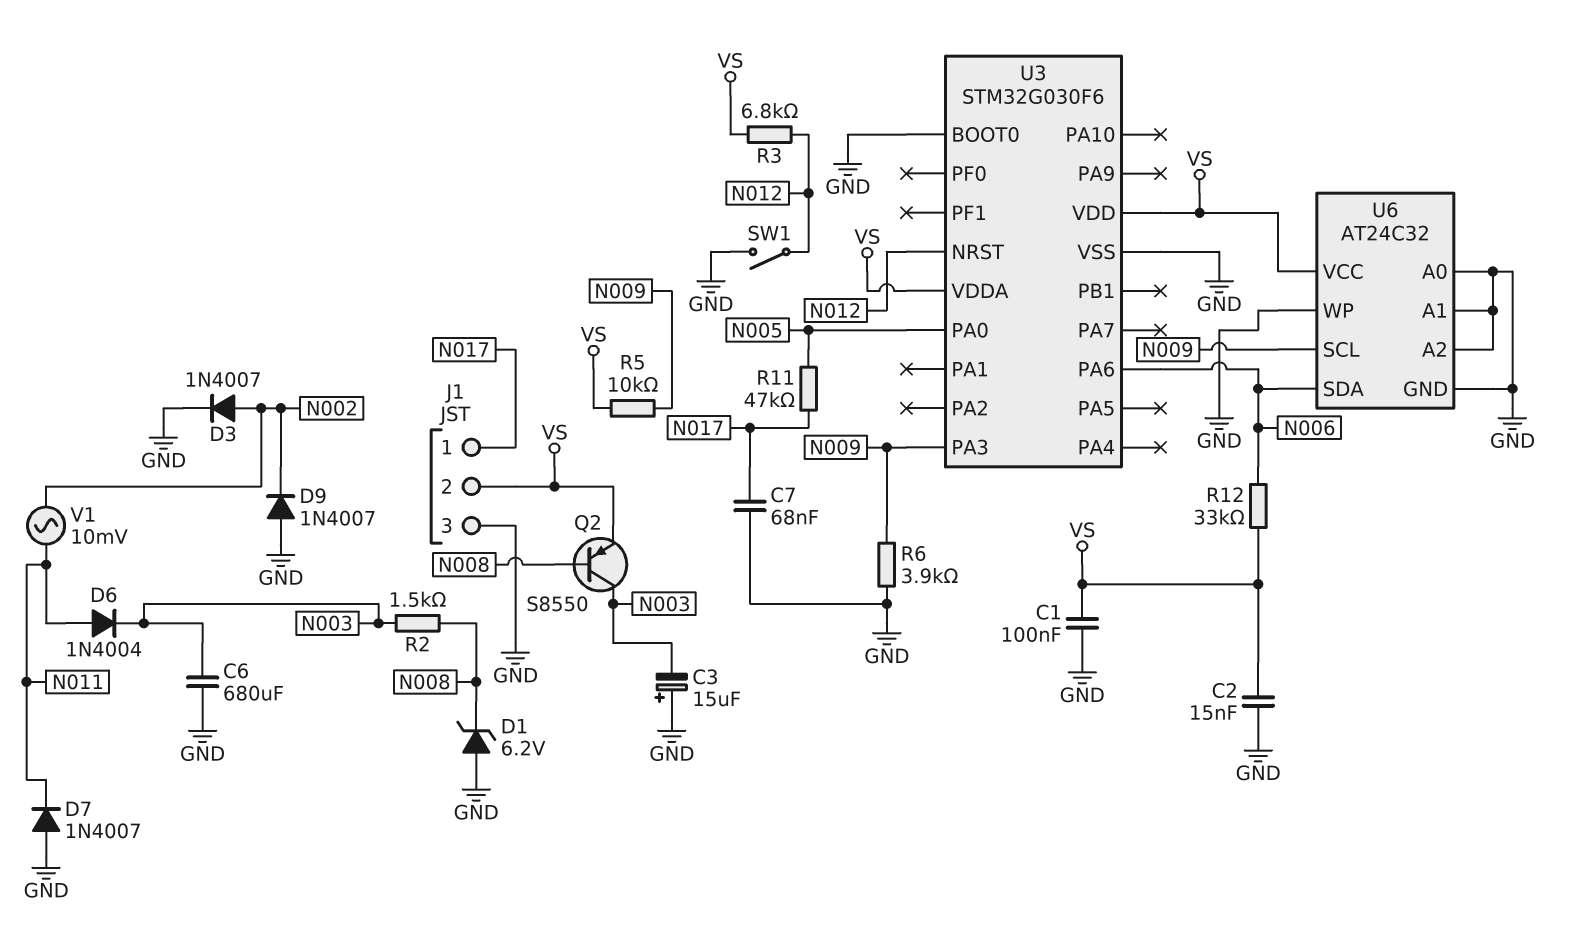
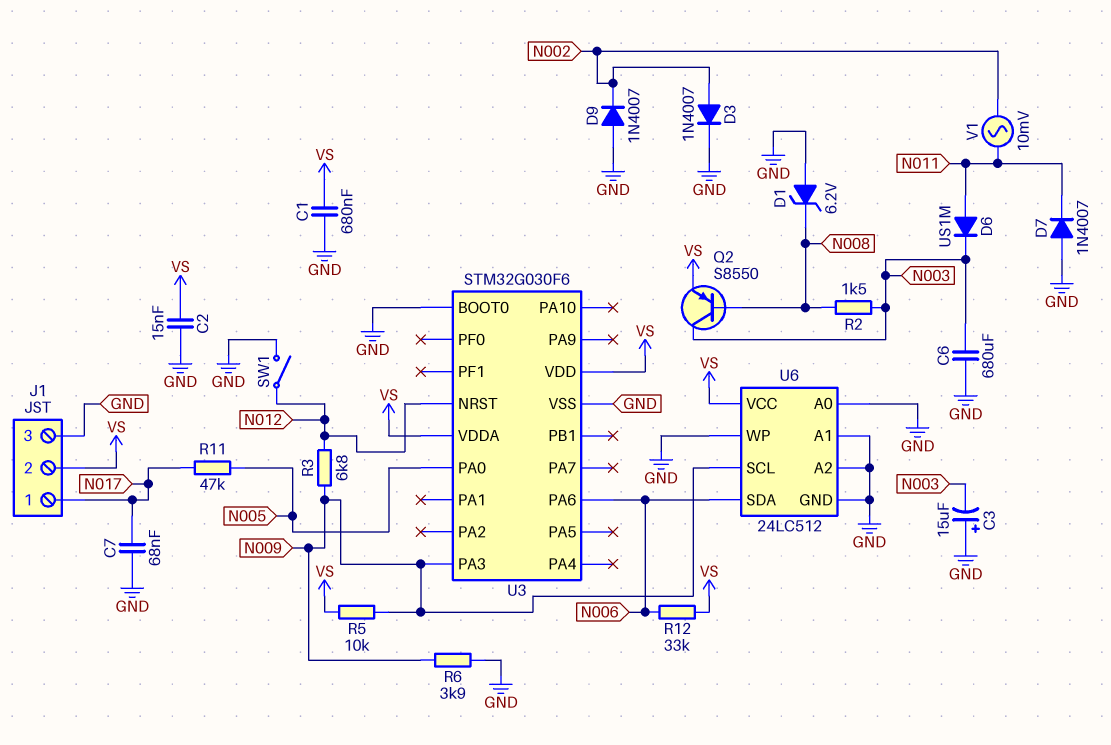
C1: 100nF (GND, VS) -> 680nF (GND, VS)
D6: diode 1N4004 (A N011, K N003) -> diode US1M (A N011, K N003)
R3: 6.8k (N012, VS) -> 6.8k (N009, N012)
U6: AT24C32 -> 24LC512

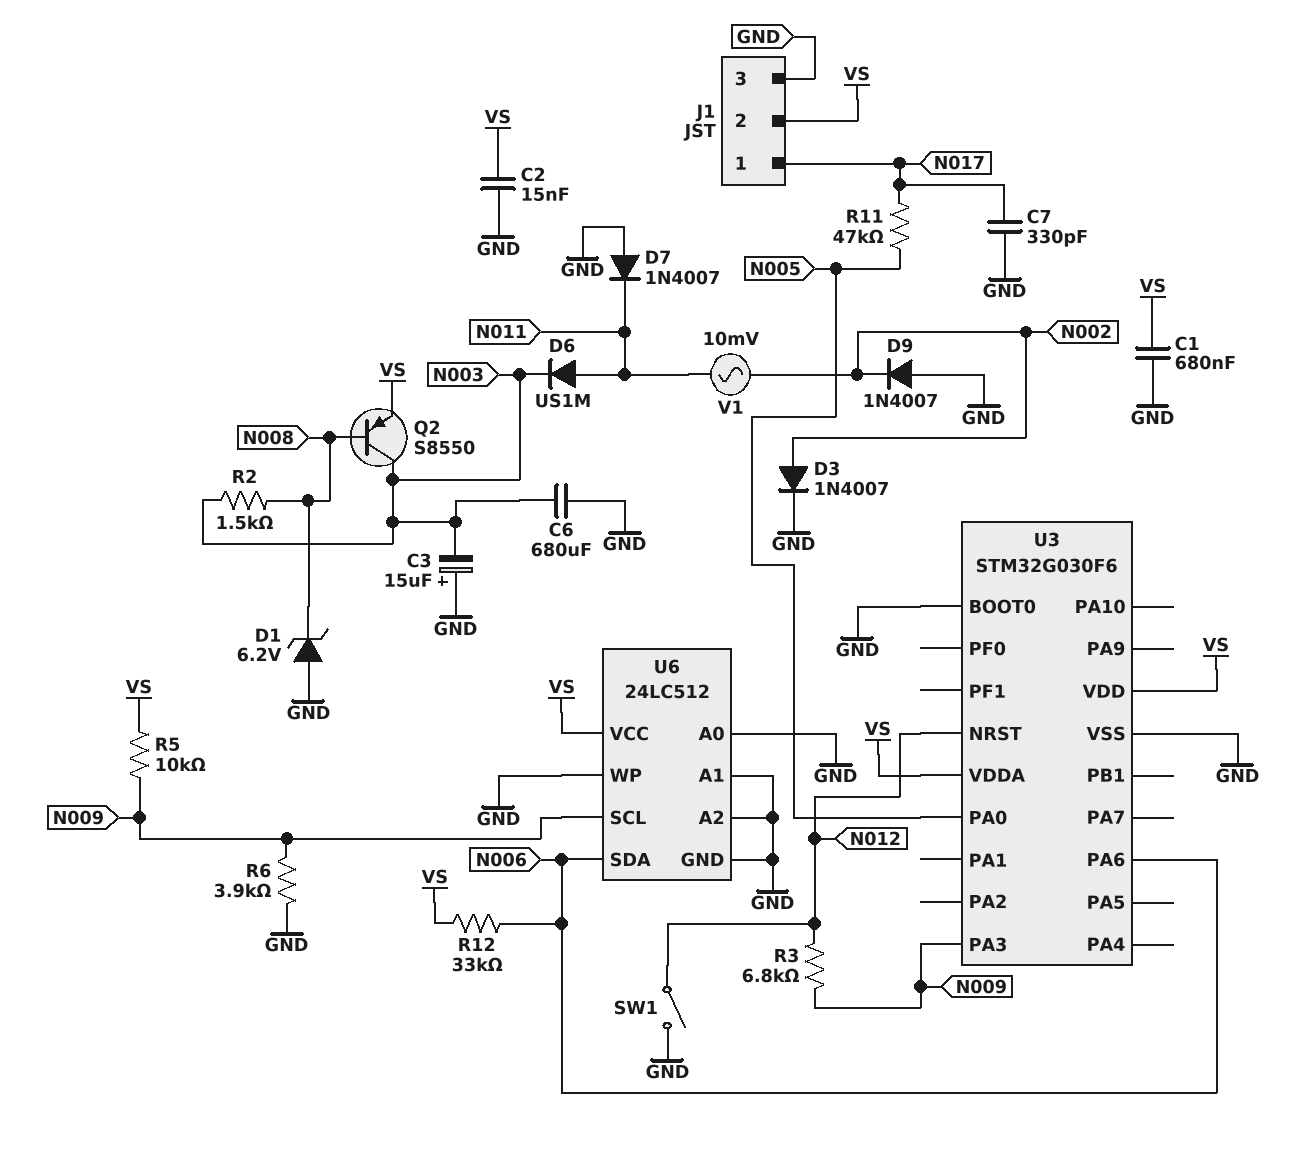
C7: 68nF (GND, N017) -> 330pF (GND, N017)

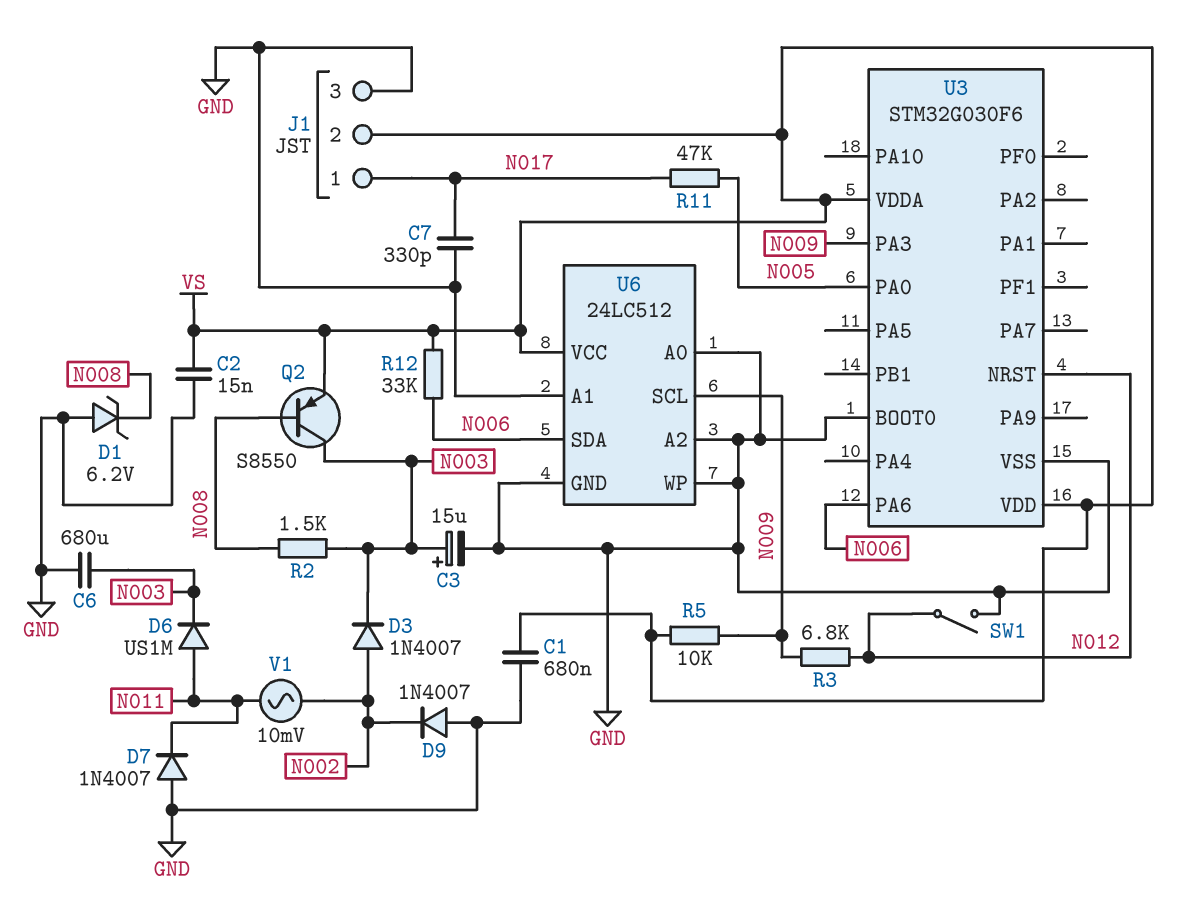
C3: 15uF (plus GND, minus N003) -> 15uF (plus N003, minus GND)
D3: diode 1N4007 (A N002, K GND) -> diode 1N4007 (A N002, K N003)
R6: 3.9k (GND, N009) -> none

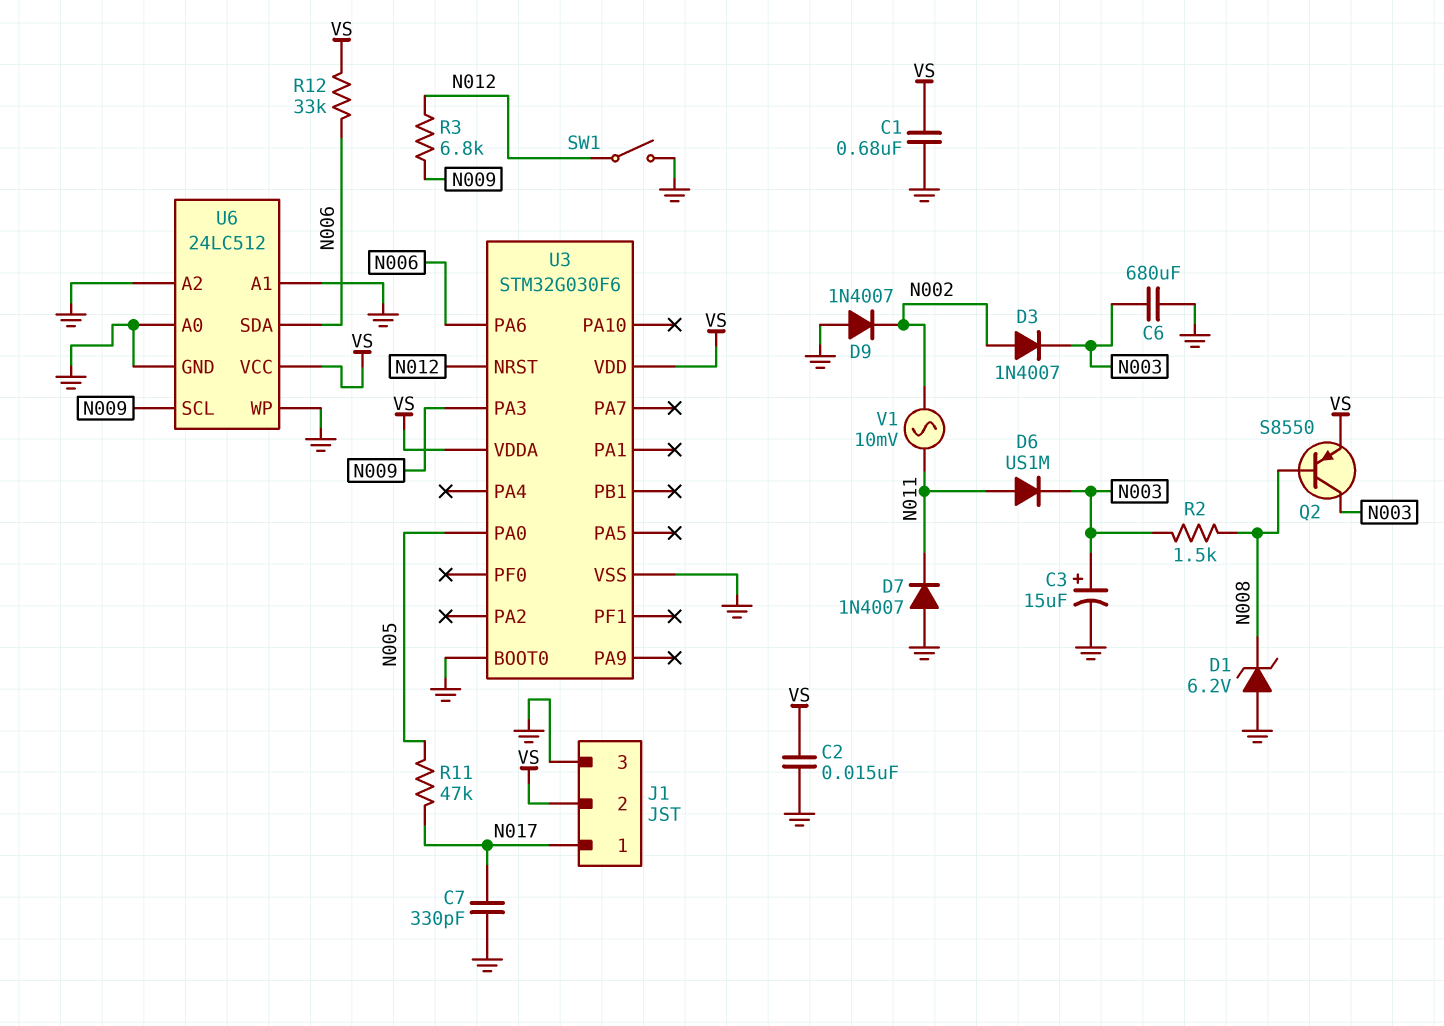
R5: 10k (N009, VS) -> none

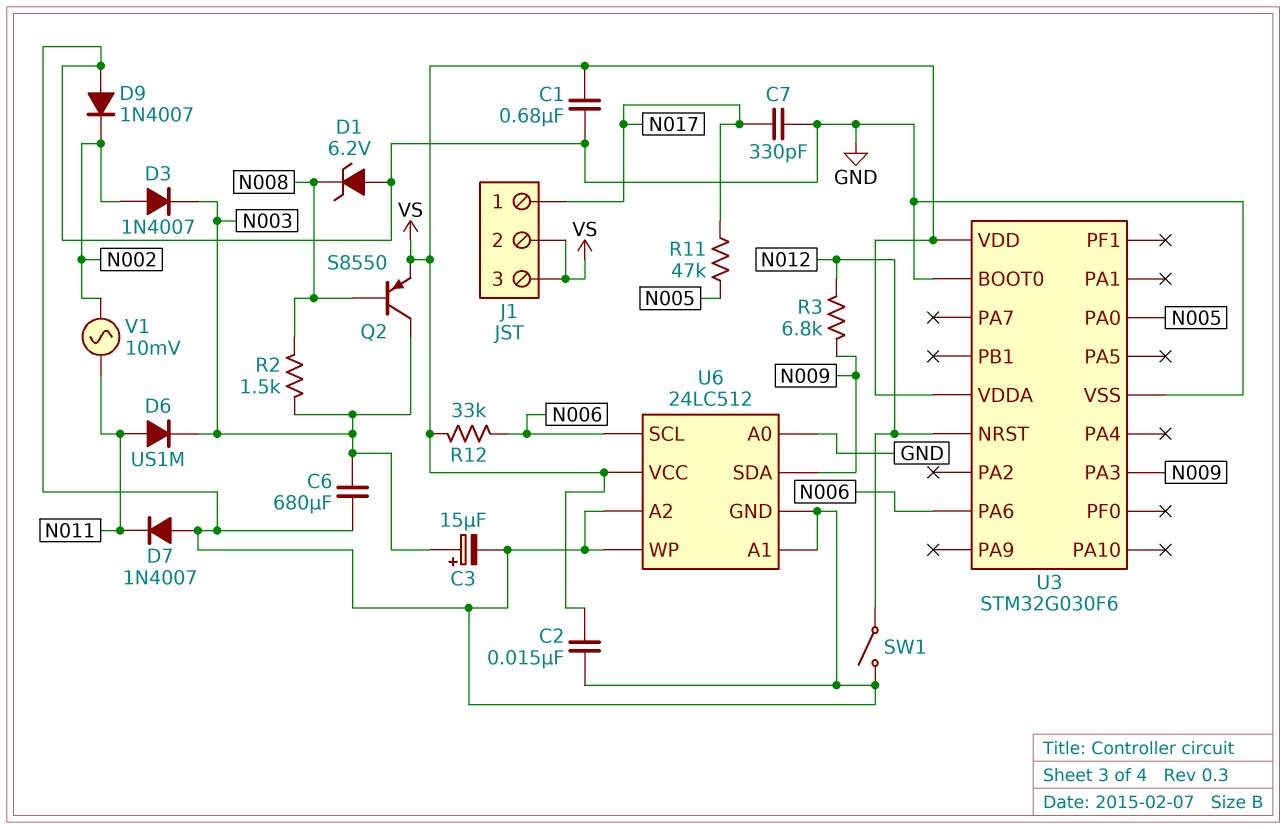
J1 pin 3: GND -> VS
U6 pin SCL: N009 -> N006
U6 pin SDA: N006 -> N009

